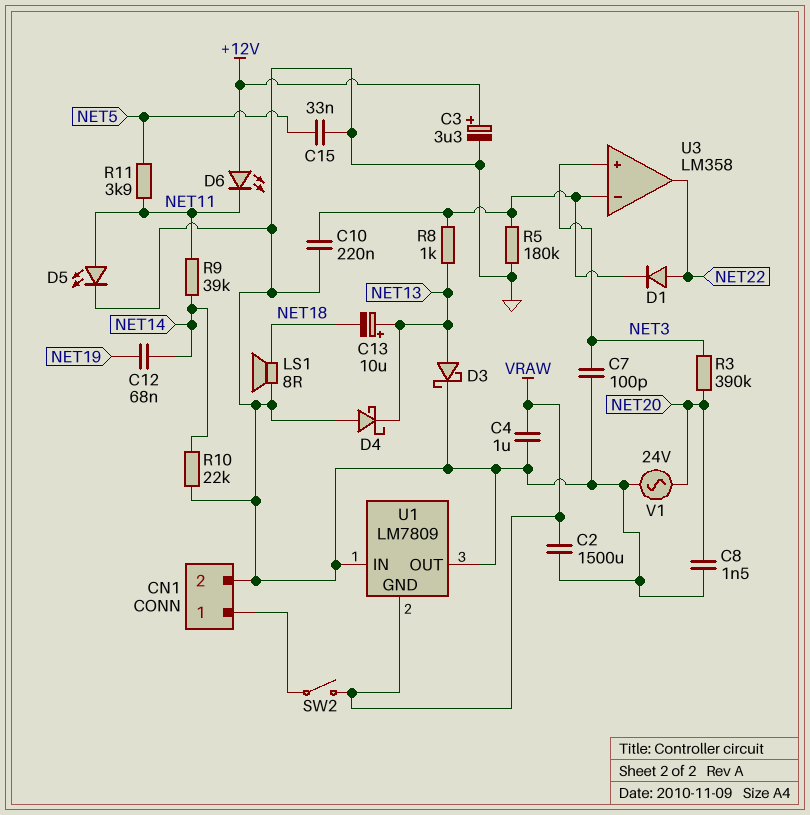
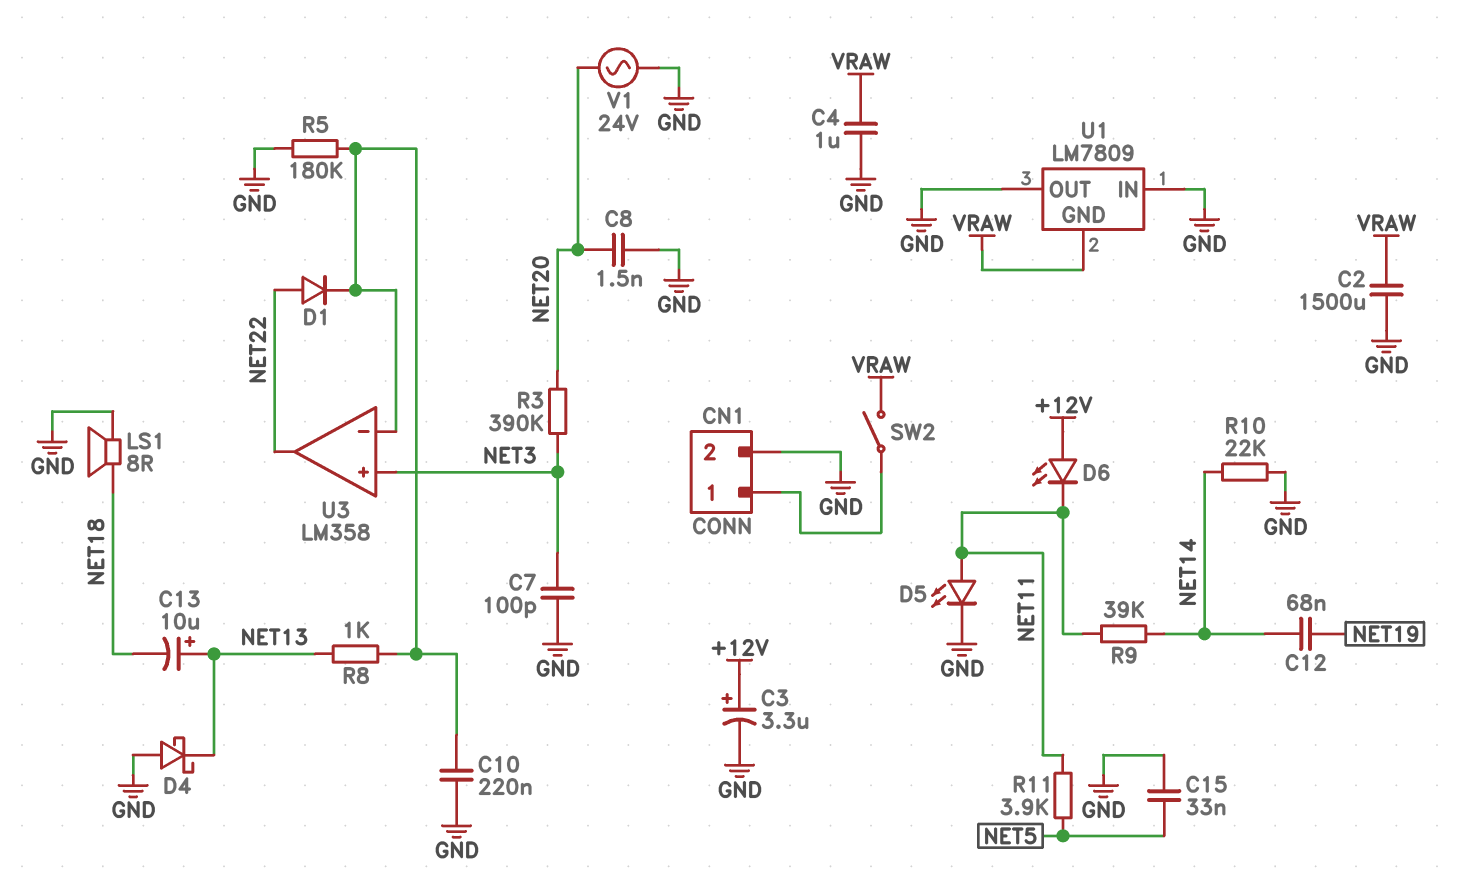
D3: schottky (A NET13, K GND) -> none

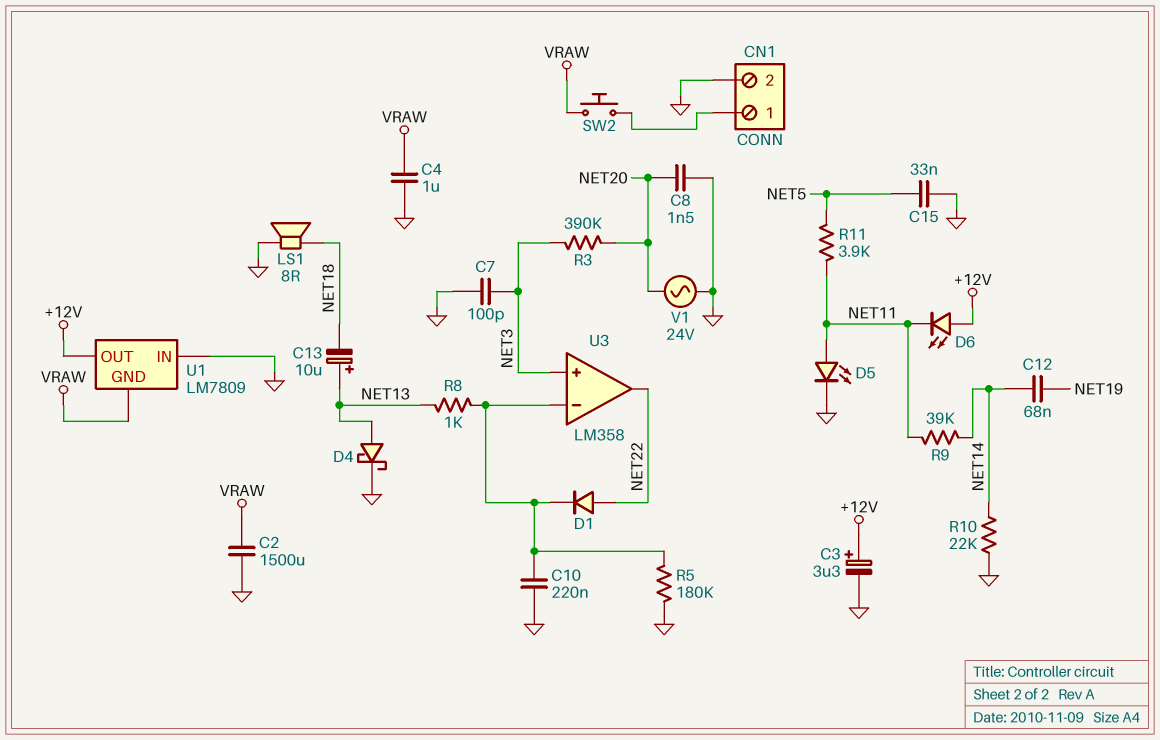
D4: schottky (A GND, K NET13) -> schottky (A NET13, K GND)
SW2: switch (CN1/1, VRAW) -> button (CN1/1, VRAW)
U1 pin OUT: GND -> +12V

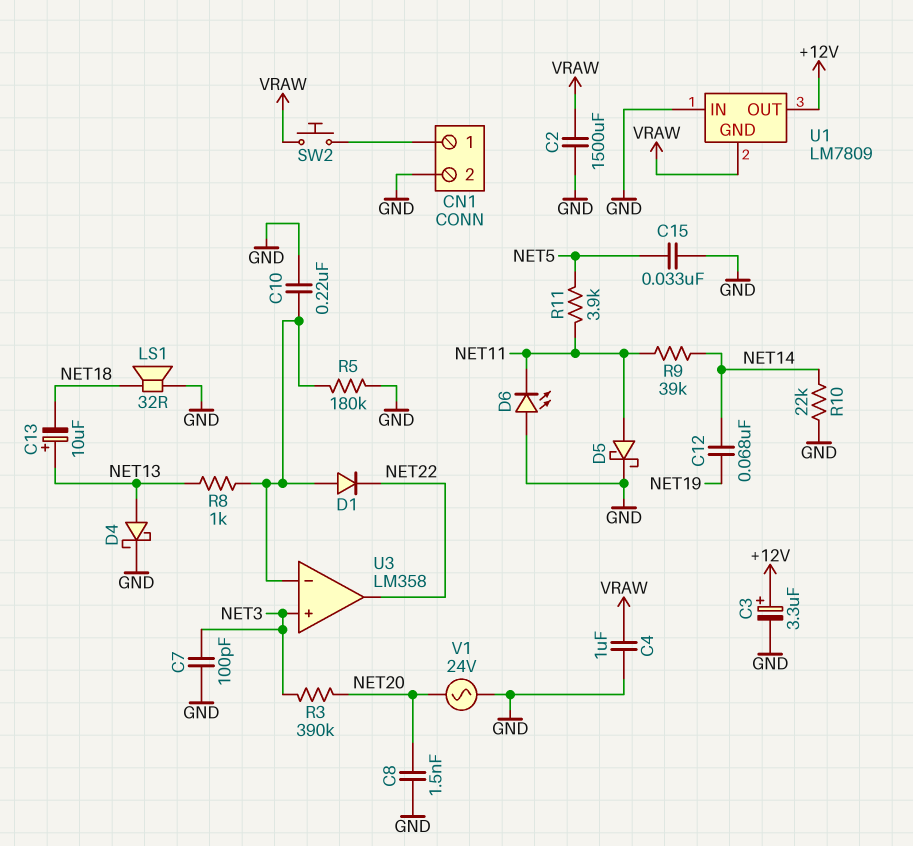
D1: diode (A NET22, K U3/in-) -> diode (A U3/in-, K NET22)
D5: LED (A NET11, K GND) -> schottky (A NET11, K GND)
D6: LED (A +12V, K NET11) -> LED (A GND, K NET11)
LS1: speaker 8R (GND, NET18) -> speaker 32R (GND, NET18)

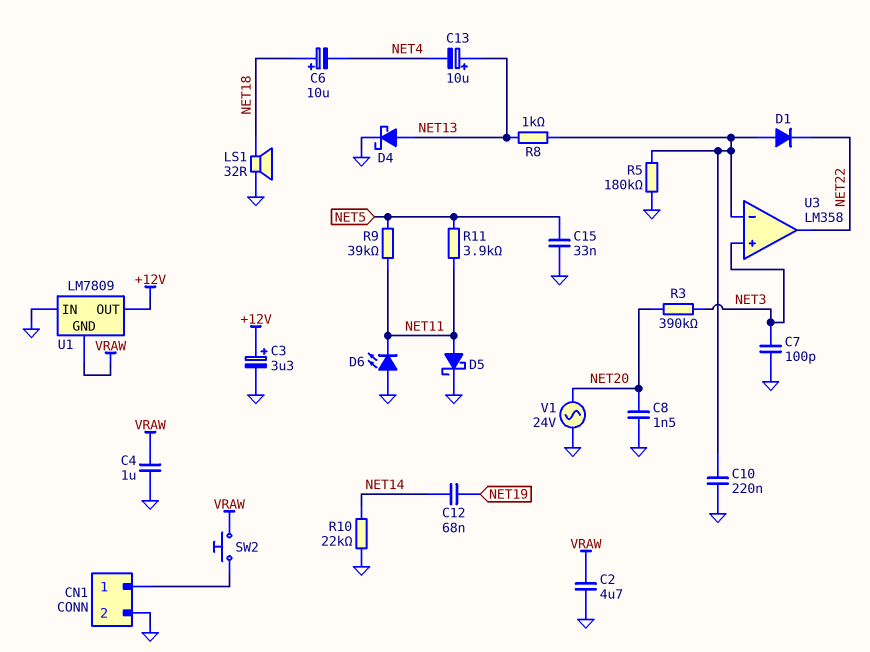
C2: 1500uF (GND, VRAW) -> 4.7uF (GND, VRAW)
C6: none -> 10uF (plus NET18, minus NET4)
C13: 10uF (plus NET13, minus NET18) -> 10uF (plus NET13, minus NET4)
R9: 39k (NET11, NET14) -> 39k (NET5, NET11)

